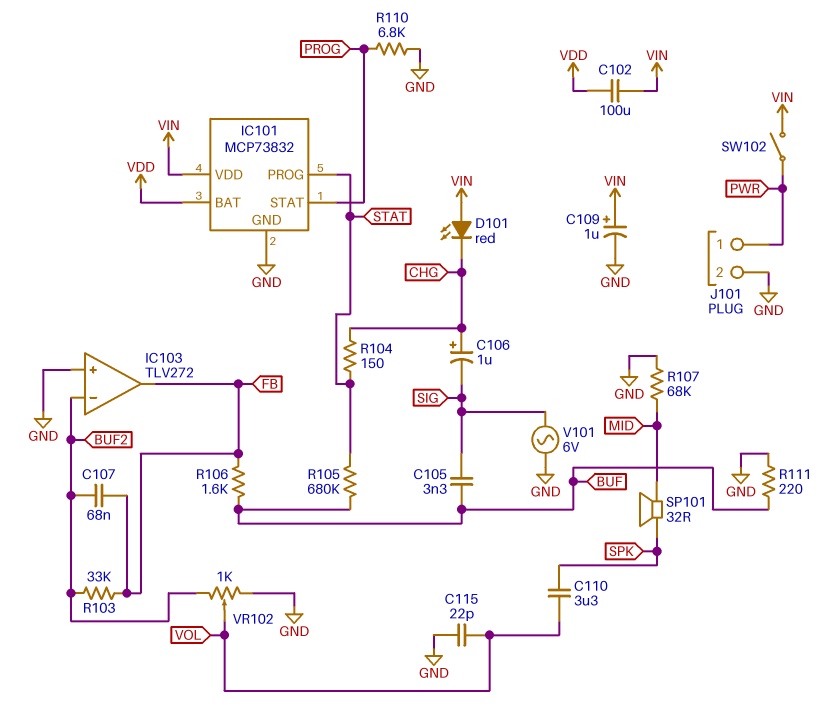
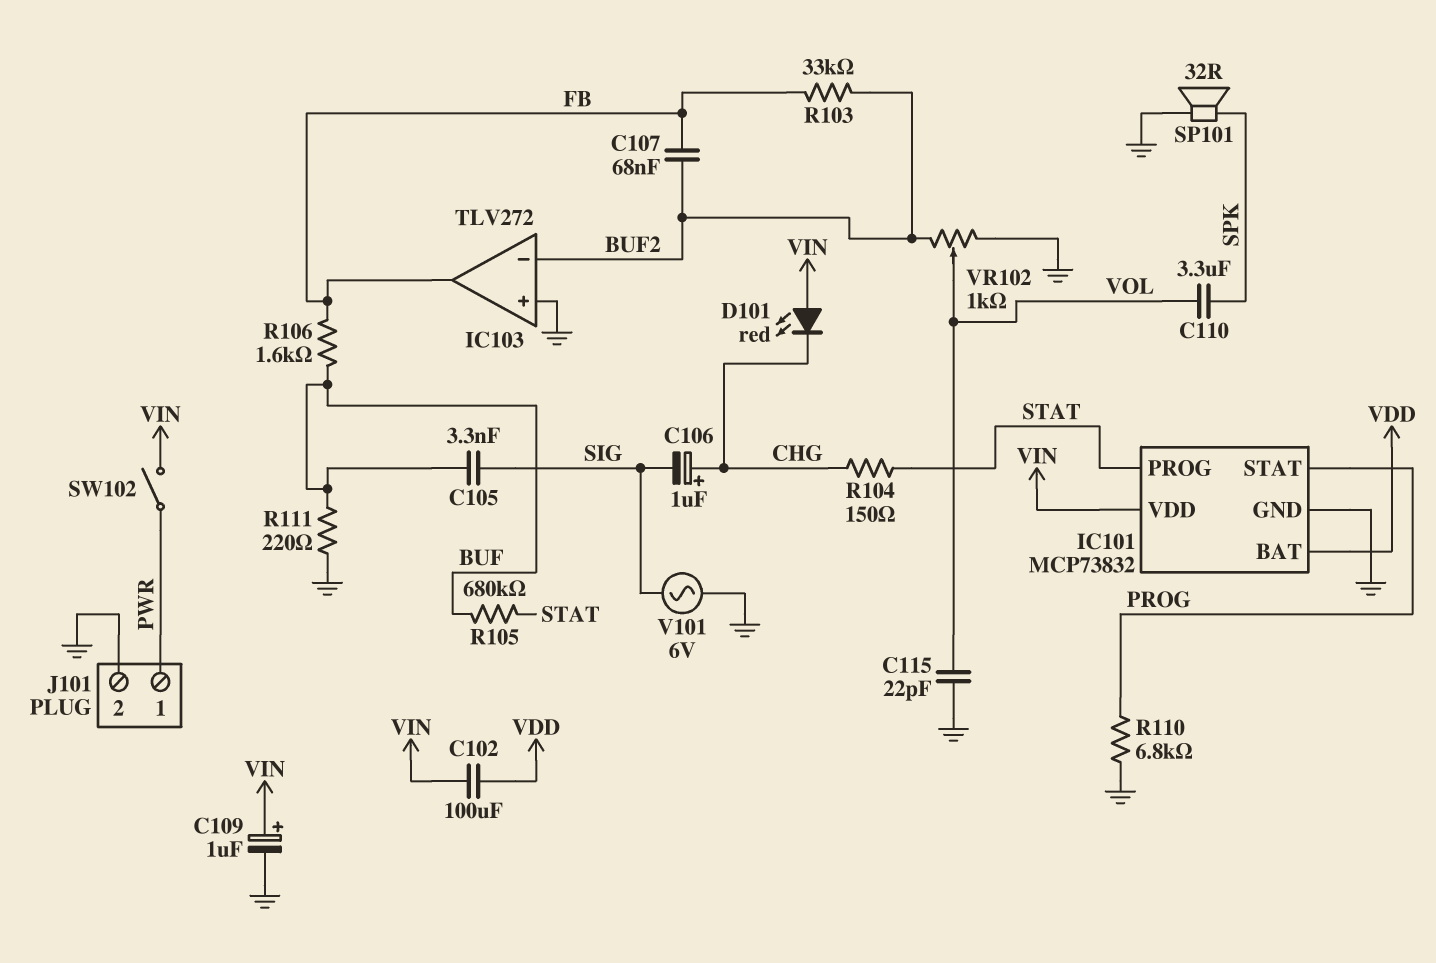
R107: 68k (GND, MID) -> none
SP101: speaker 32R (MID, SPK) -> speaker 32R (GND, SPK)

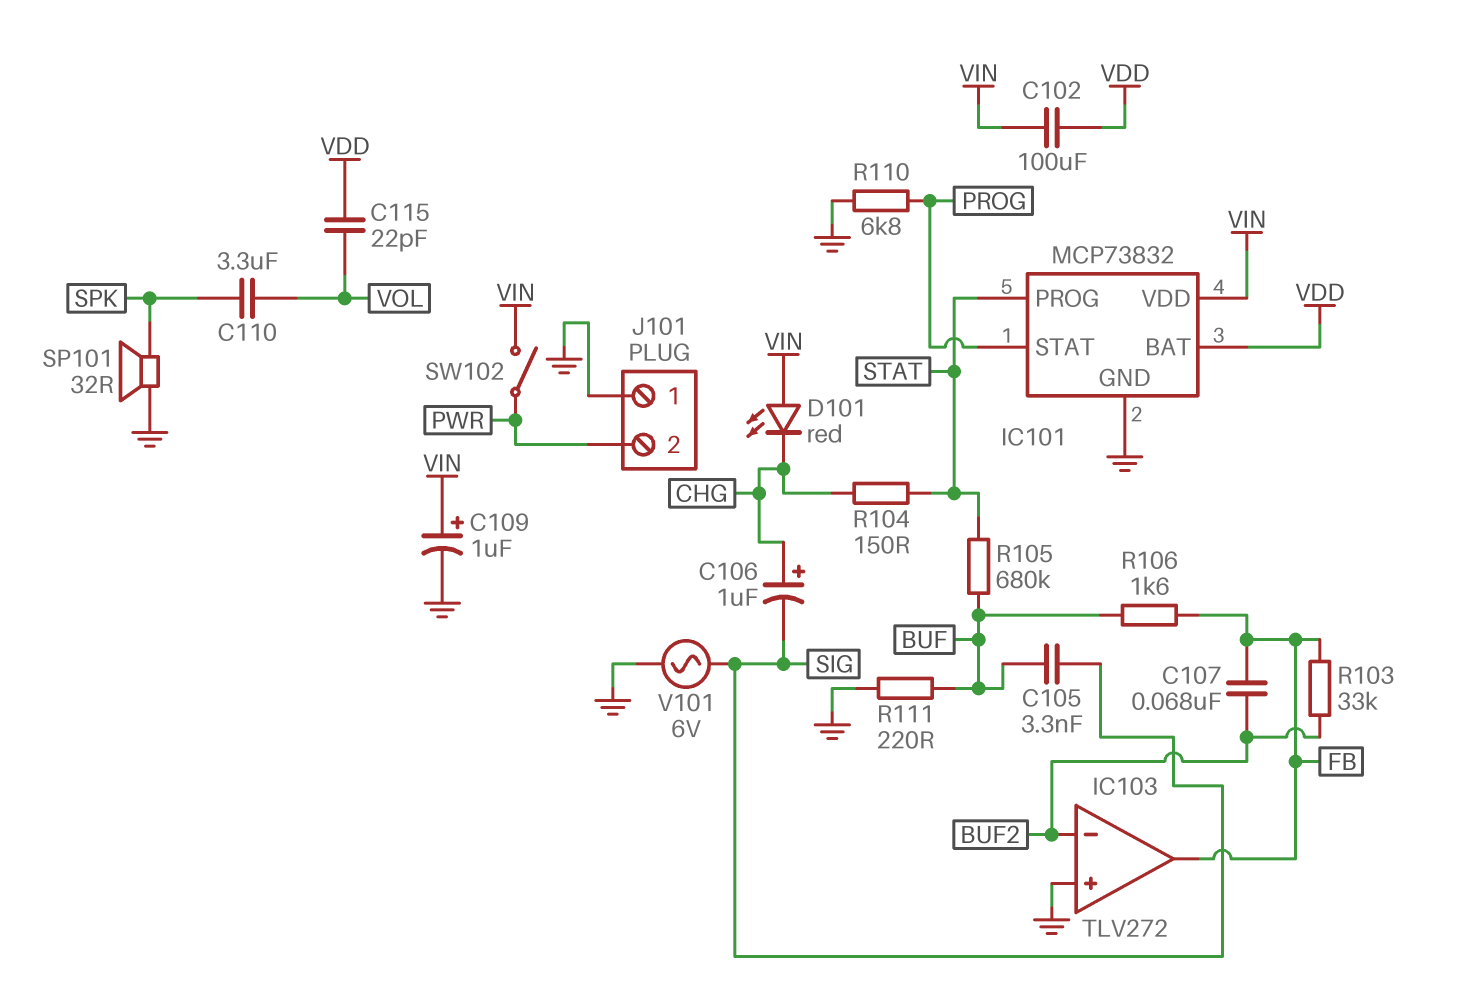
C115: 22pF (GND, VOL) -> 22pF (VDD, VOL)
J101 pin 1: PWR -> GND
J101 pin 2: GND -> PWR
VR102: 1k (BUF2, GND, wiper VOL) -> none

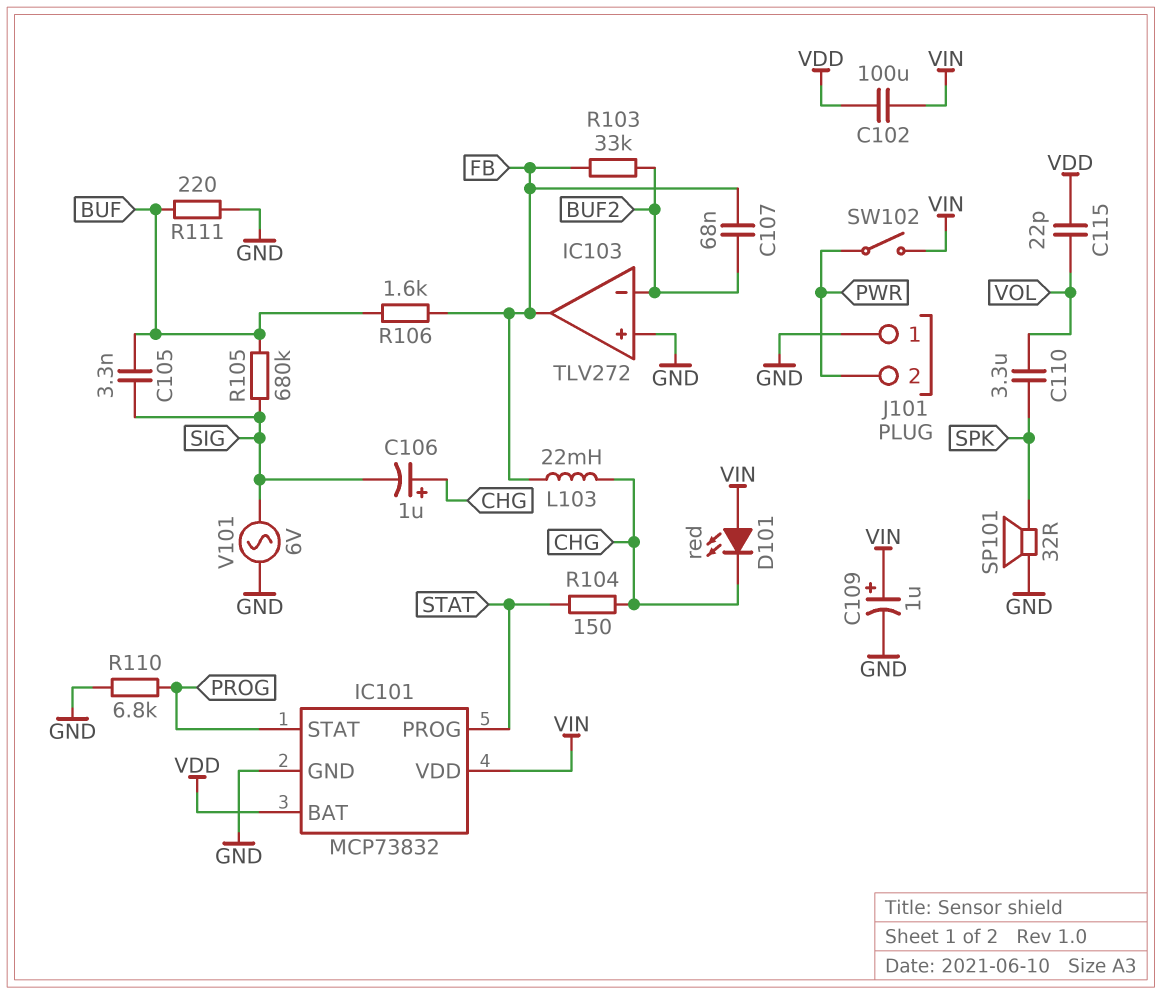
L103: none -> 22mH (CHG, FB)
R105: 680k (BUF, STAT) -> 680k (BUF, SIG)

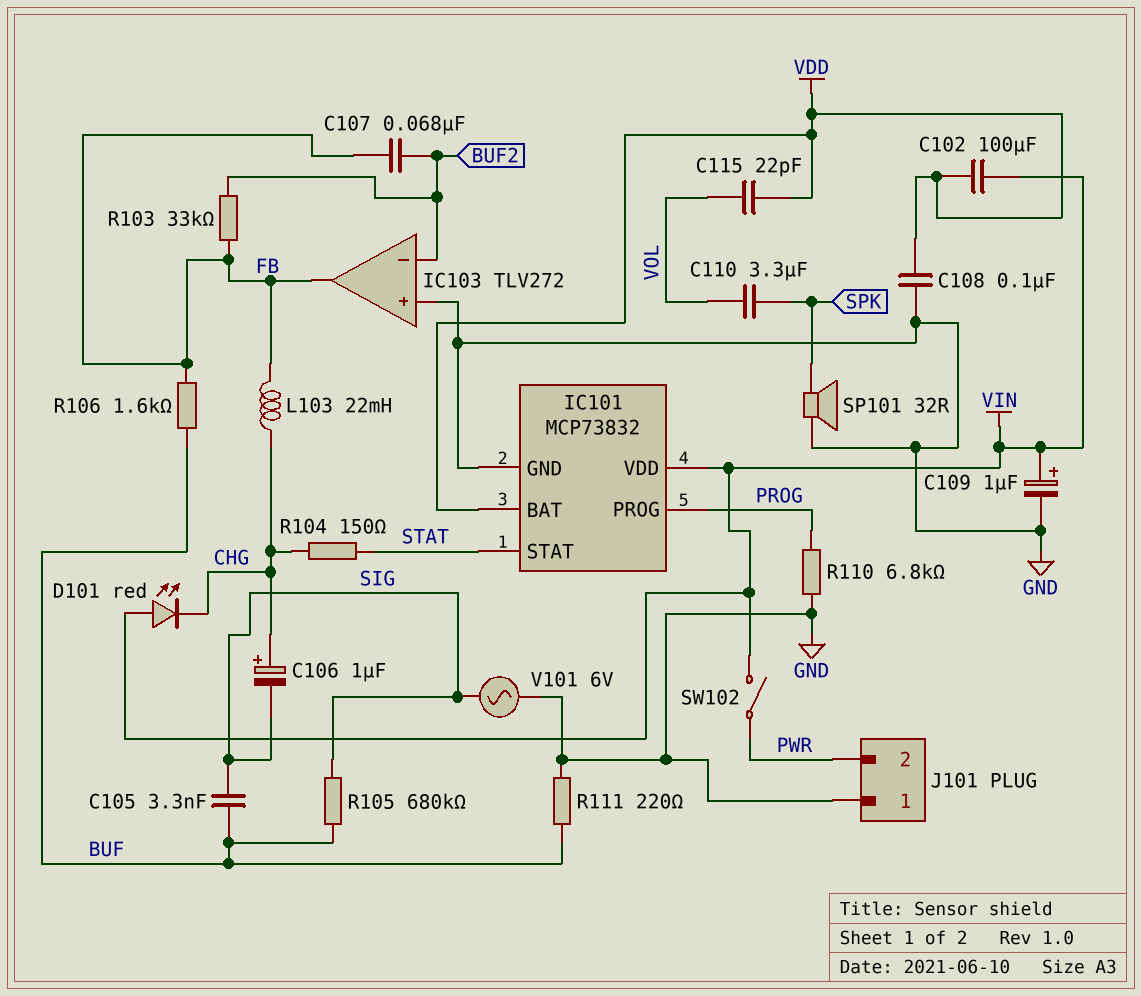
C108: none -> 100nF (GND, VDD)
IC101 pin PROG: STAT -> PROG
IC101 pin STAT: PROG -> STAT

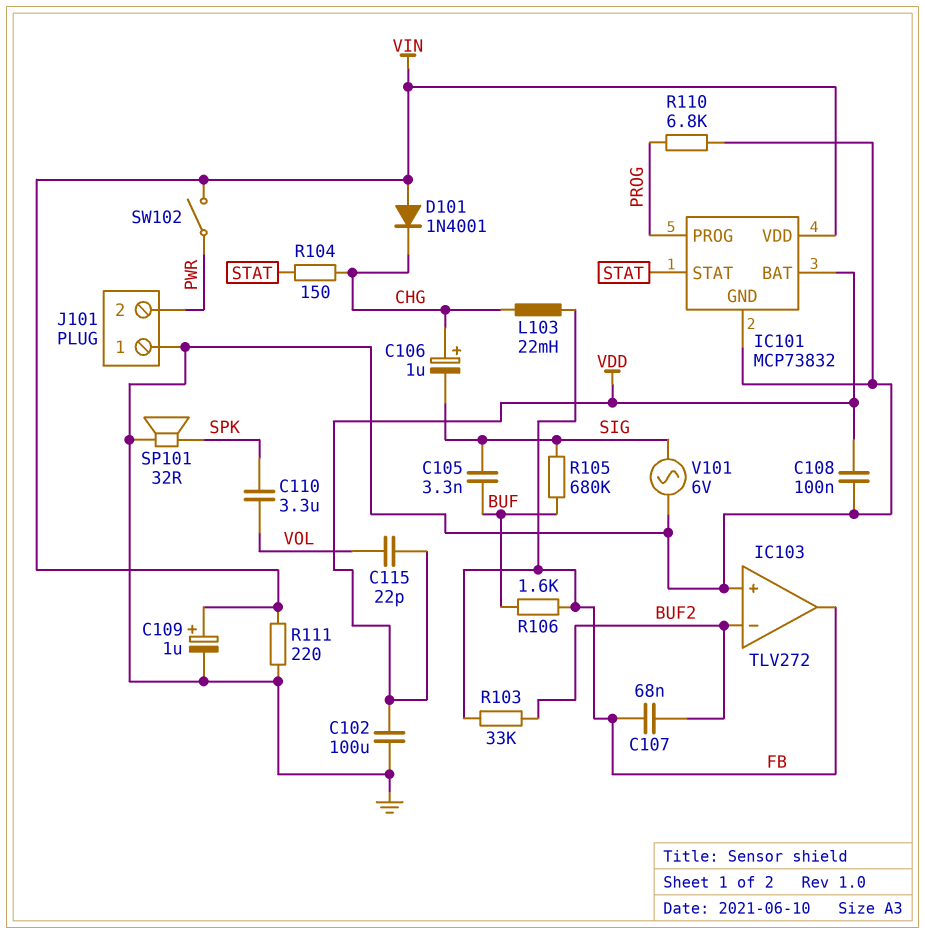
C102: 100uF (VDD, VIN) -> 100uF (GND, VDD)
D101: LED red (A VIN, K CHG) -> diode 1N4001 (A VIN, K CHG)
R111: 220 (BUF, GND) -> 220 (GND, VIN)

